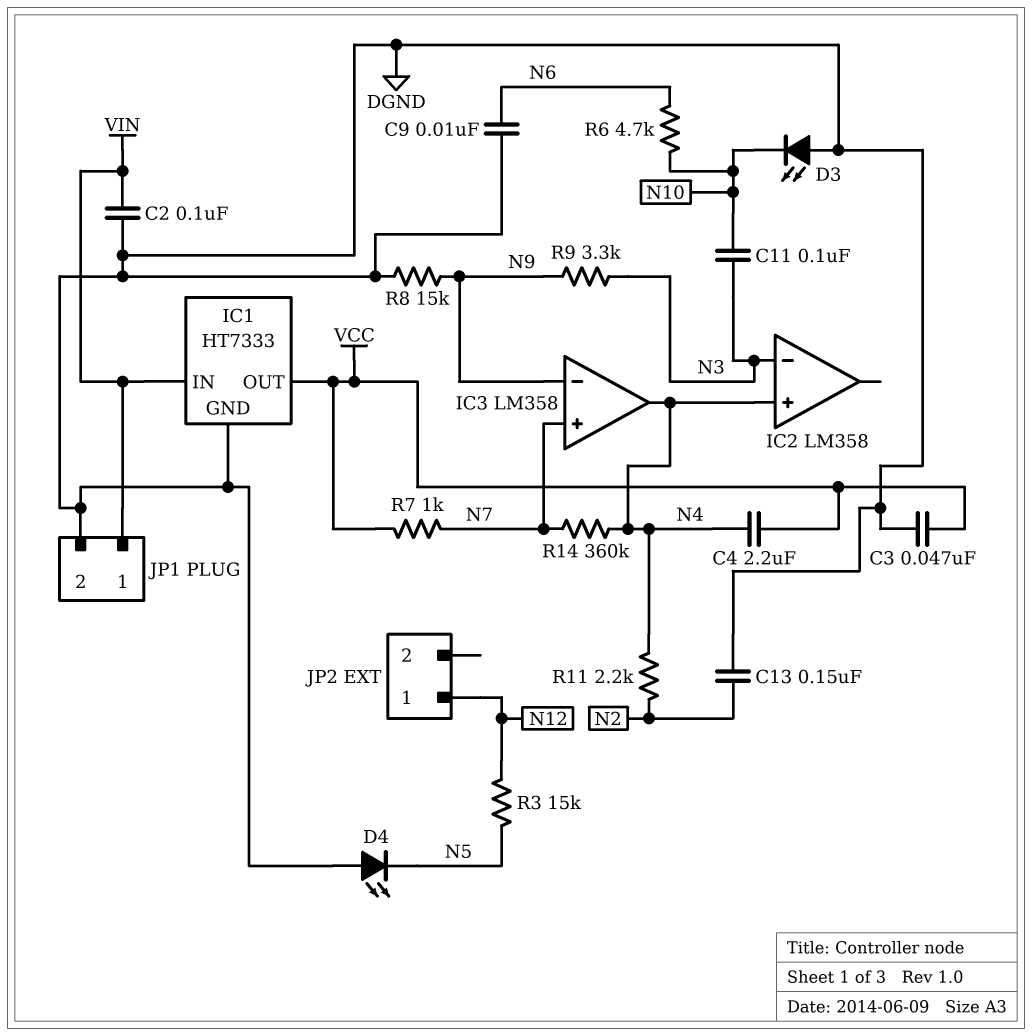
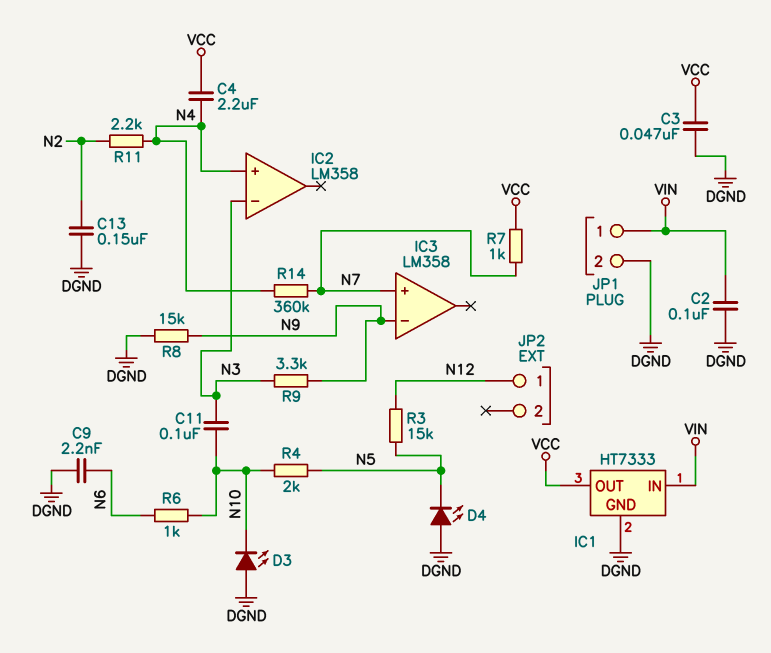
C9: 10nF (DGND, N6) -> 2.2nF (DGND, N6)
IC3 pin out: N4 -> none
R4: none -> 2k (N5, N10)
R6: 4.7k (N6, N10) -> 1k (N6, N10)

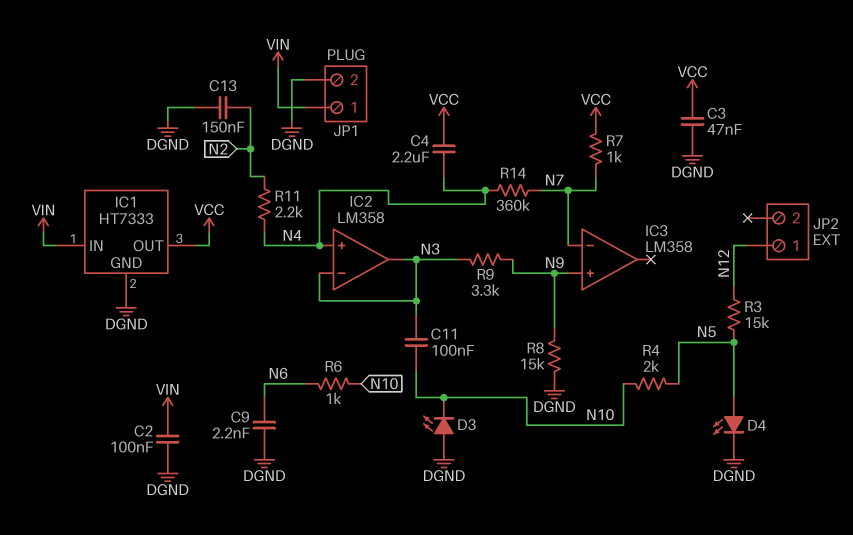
D4: LED (A DGND, K N5) -> LED (A N5, K DGND)
IC2 pin out: none -> N3
IC3 pin in+: N7 -> N9
IC3 pin in-: N9 -> N7

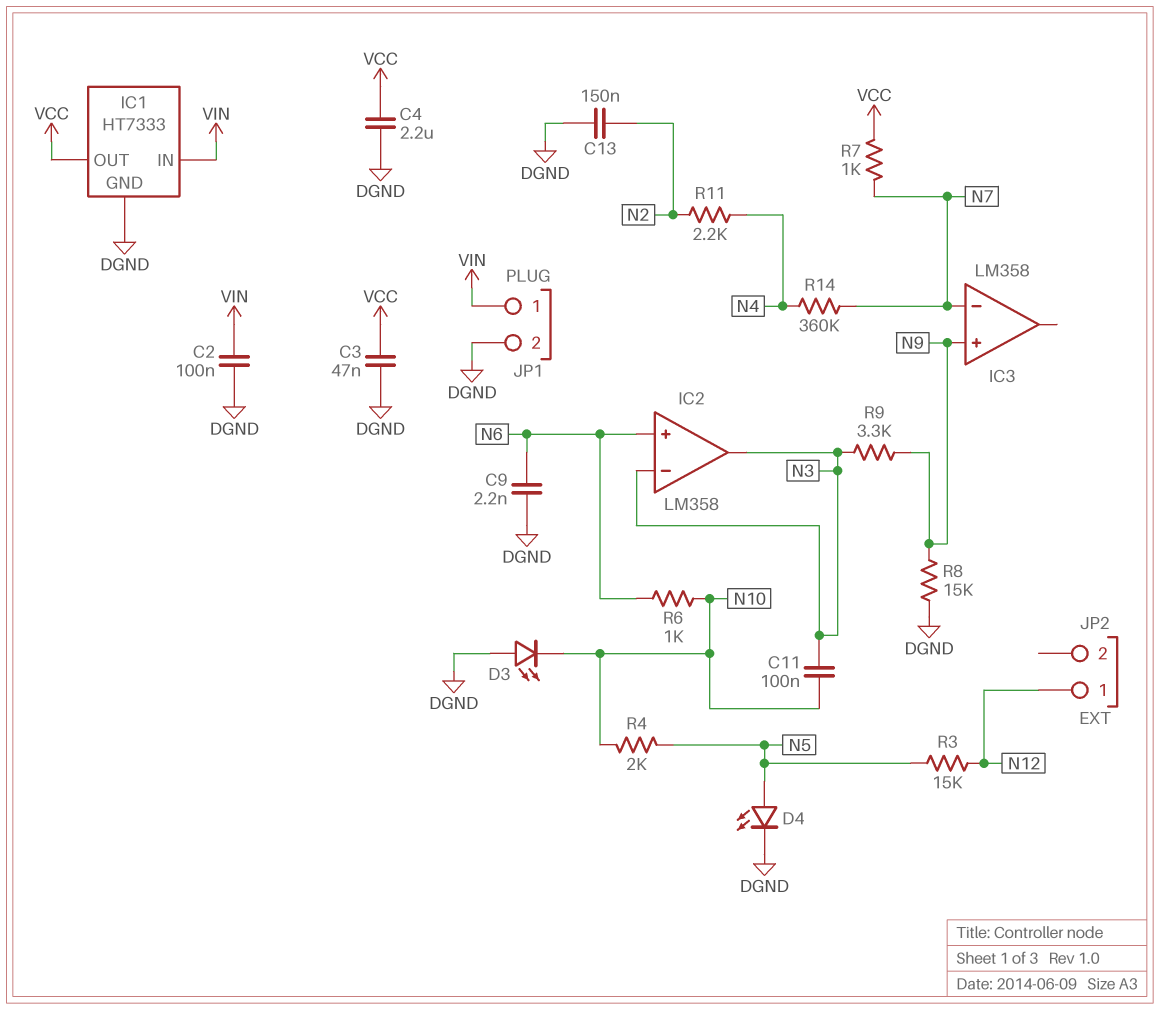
C4: 2.2uF (N4, VCC) -> 2.2uF (DGND, VCC)
IC2 pin in+: N4 -> N6

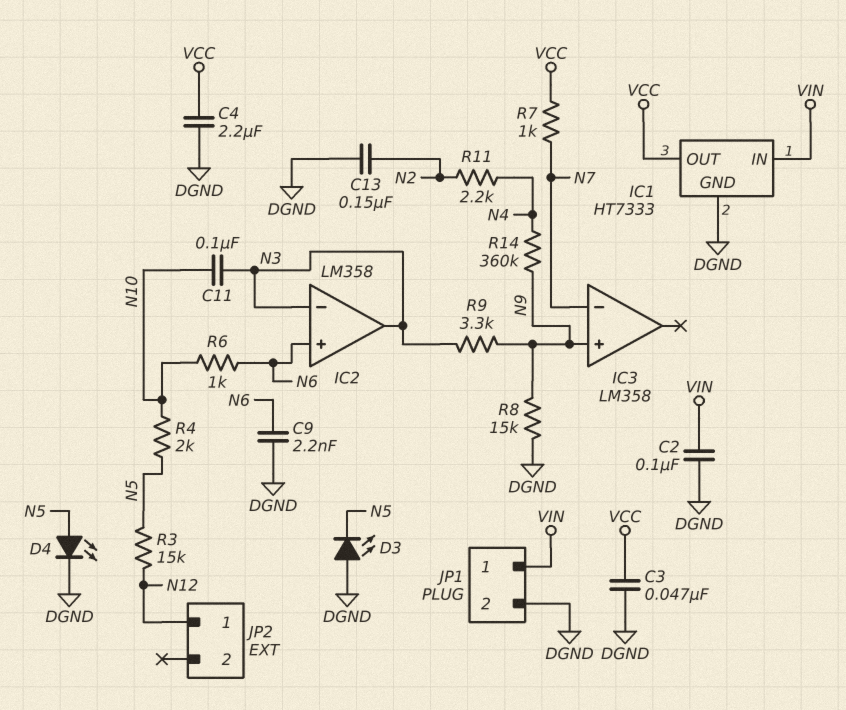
D3: LED (A DGND, K N10) -> LED (A DGND, K N5)
R14: 360k (N4, N7) -> 360k (N4, N9)

